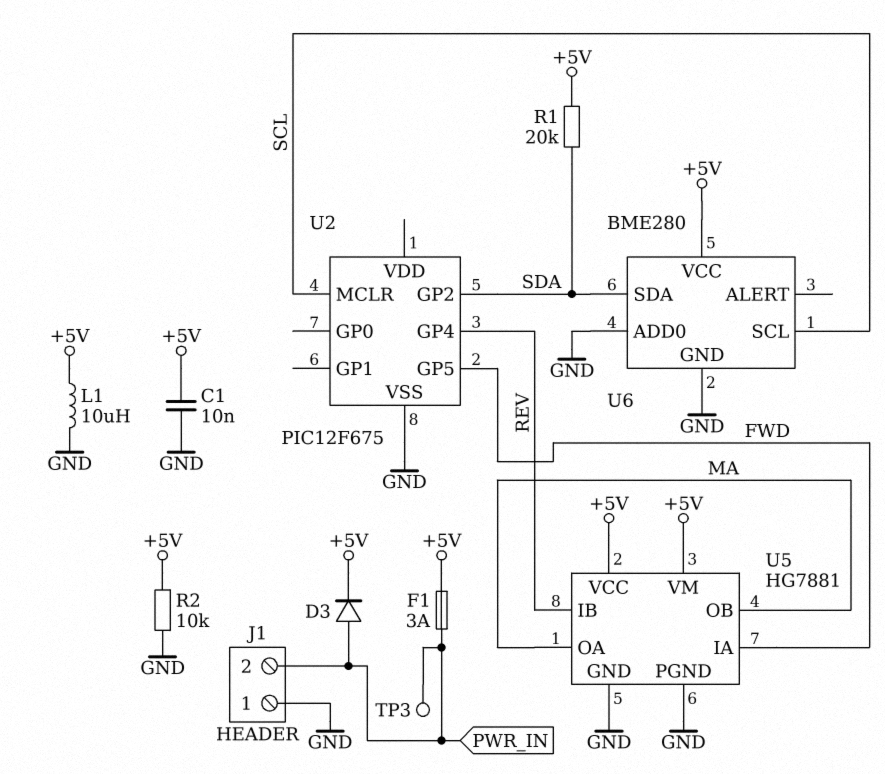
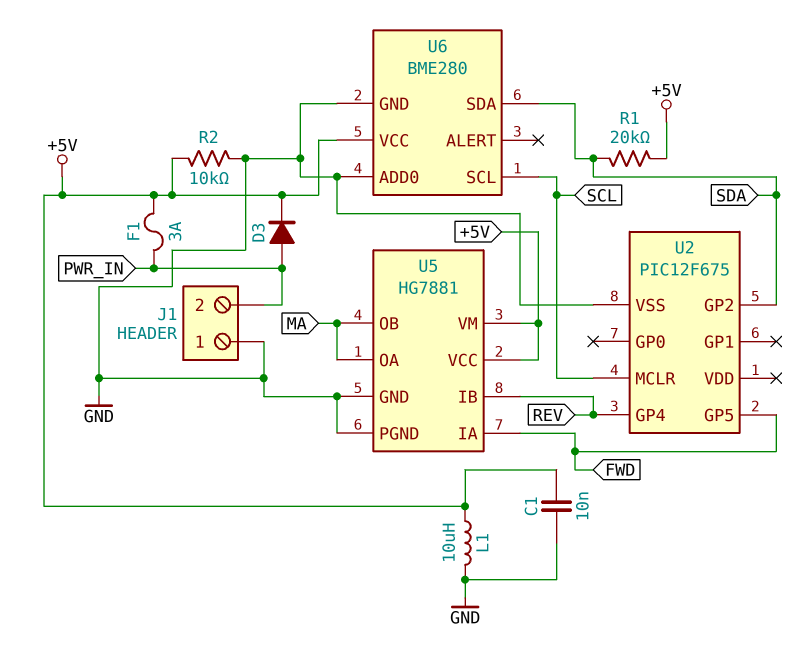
TP3: test point (PWR_IN) -> none

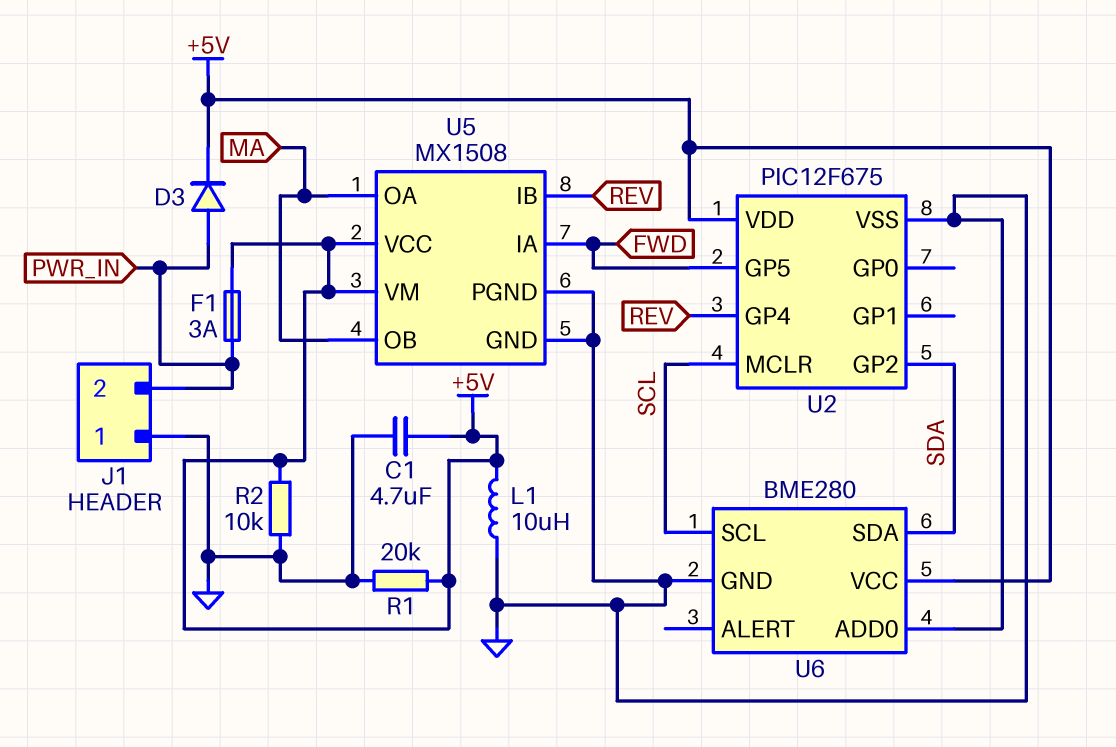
C1: 10nF (+5V, GND) -> 4.7uF (+5V, GND)
R1: 20k (+5V, SDA) -> 20k (+5V, GND)
U2 pin VDD: none -> +5V
U5: HG7881 -> MX1508

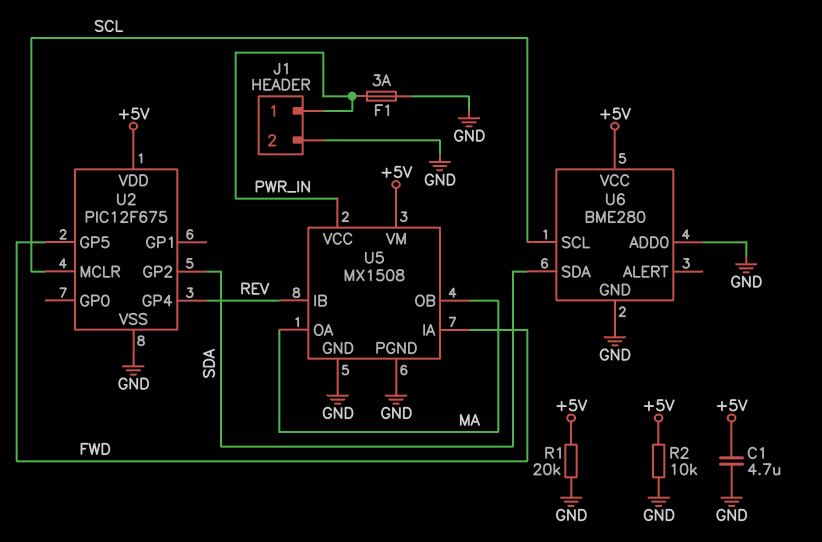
D3: diode (A PWR_IN, K +5V) -> none
F1: 3A (+5V, PWR_IN) -> 3A (GND, PWR_IN)
J1 pin 1: GND -> PWR_IN
J1 pin 2: PWR_IN -> GND
L1: 10uH (+5V, GND) -> none
U5 pin VCC: +5V -> PWR_IN

